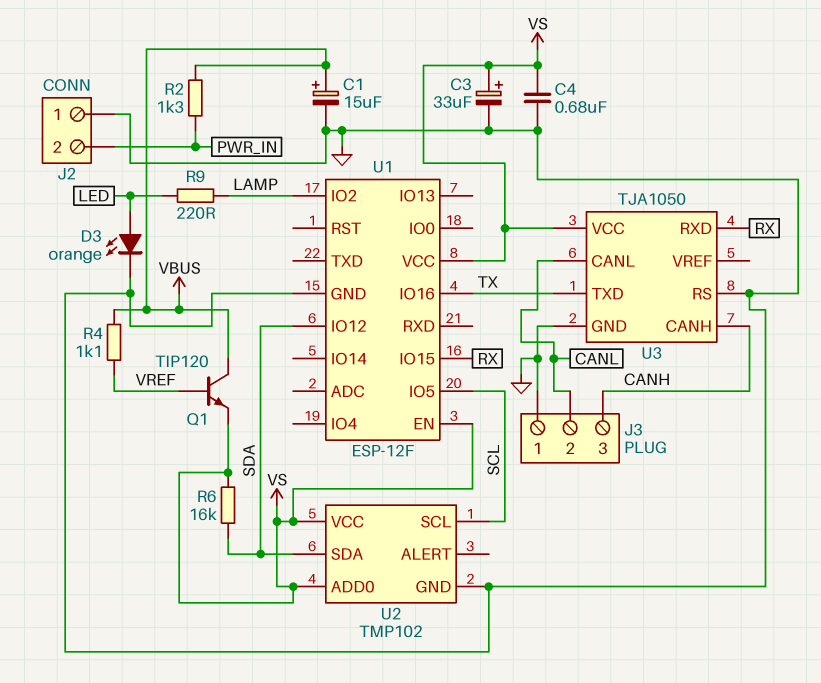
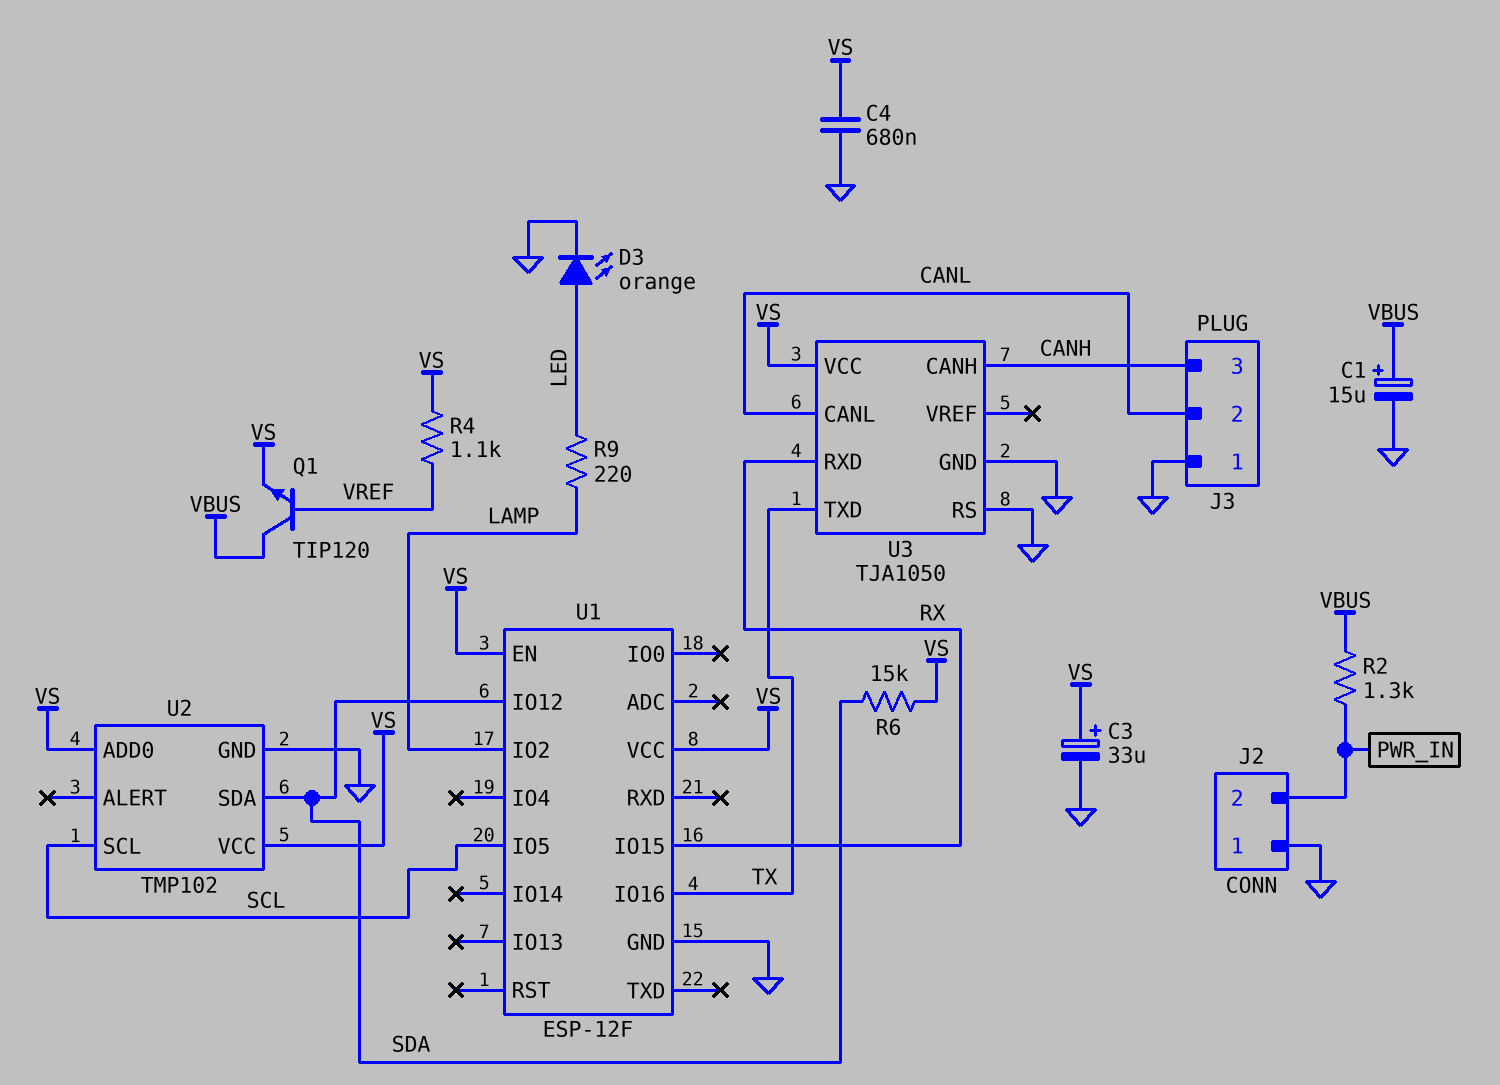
R4: 1.1k (VBUS, VREF) -> 1.1k (VREF, VS)
R6: 16k (SDA, VS) -> 15k (SDA, VS)

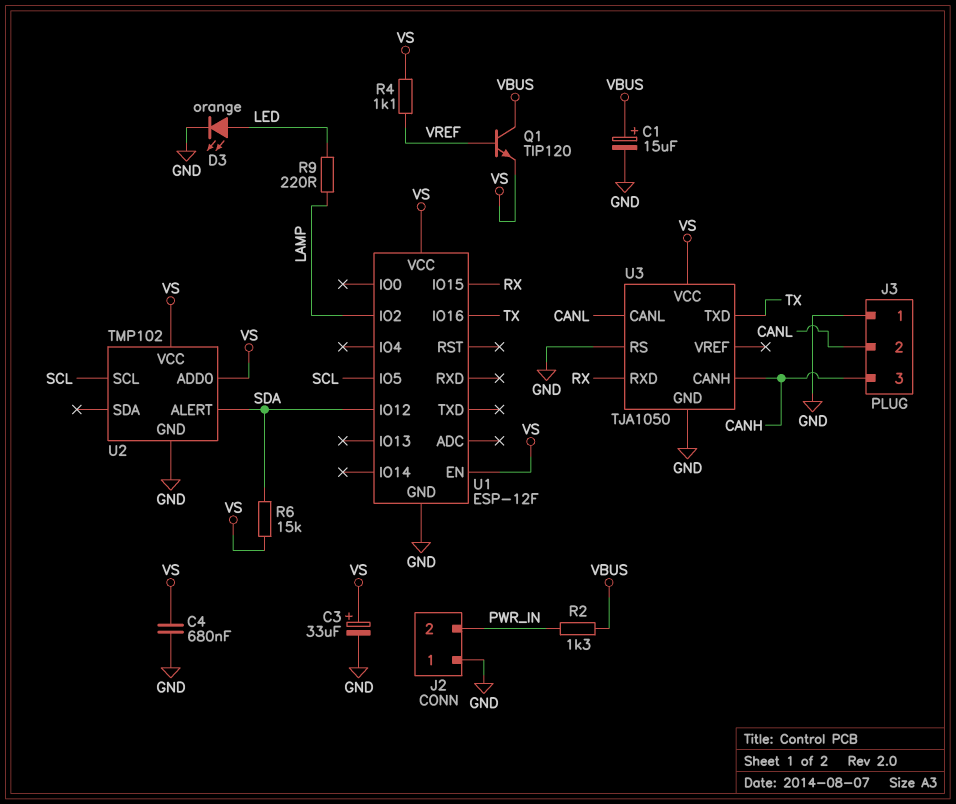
U2 pin ALERT: none -> SDA
U2 pin SDA: SDA -> none

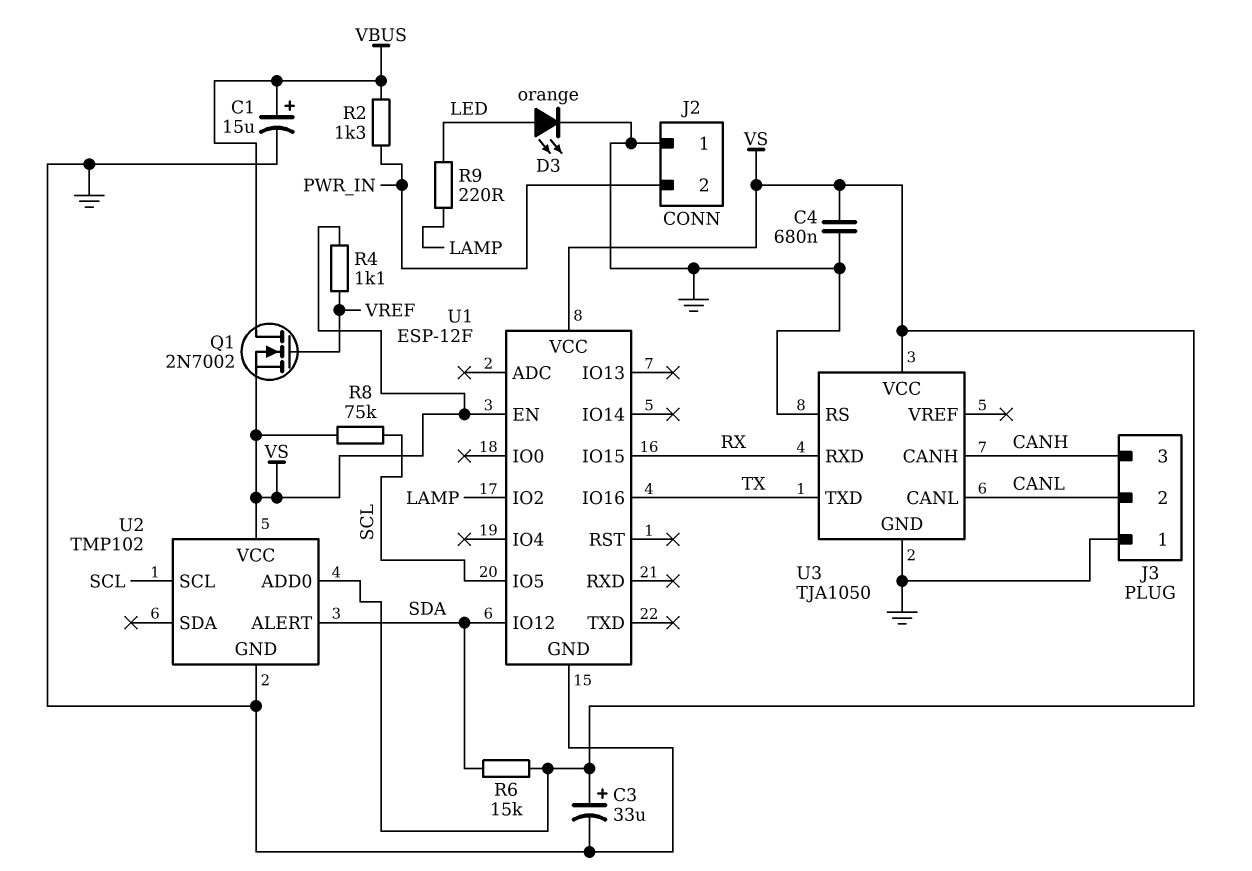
Q1: NPN TIP120 (B VREF, C VBUS, E VS) -> NMOS 2N7002 (G VREF, D VBUS, S VS)
R8: none -> 75k (SCL, VS)

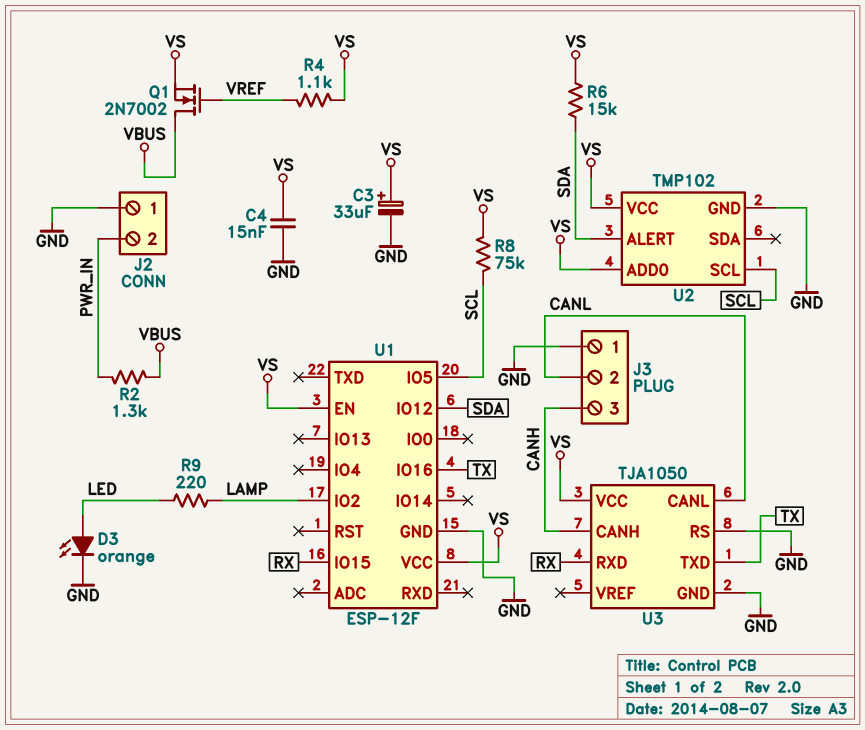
C1: 15uF (plus VBUS, minus GND) -> none
C4: 680nF (GND, VS) -> 15nF (GND, VS)

